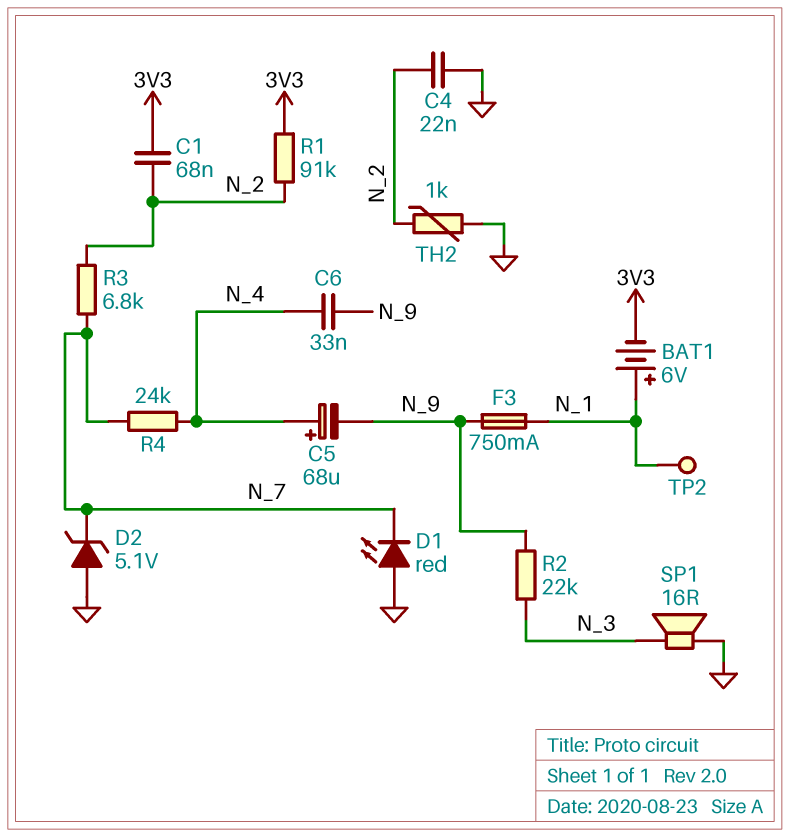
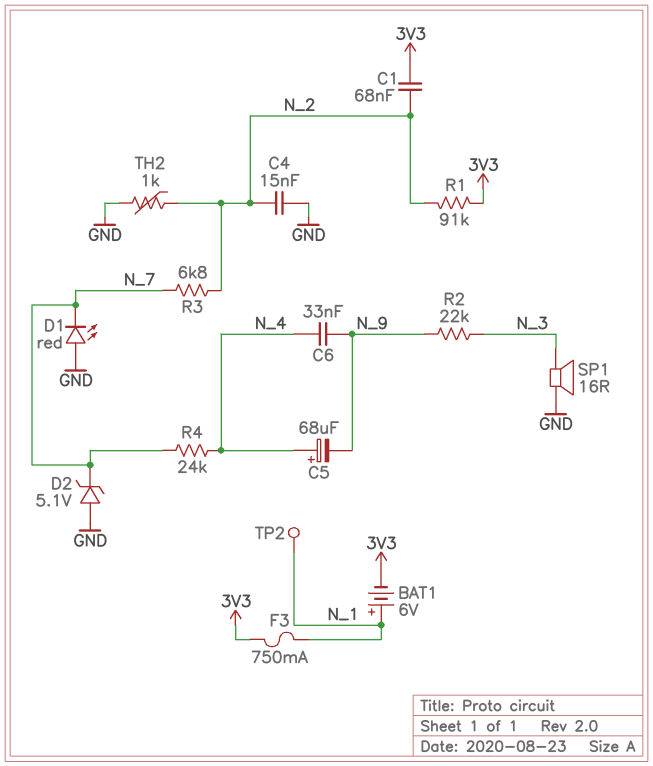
C4: 22nF (GND, N_2) -> 15nF (GND, N_2)
F3: 750mA (N_1, N_9) -> 750mA (3V3, N_1)

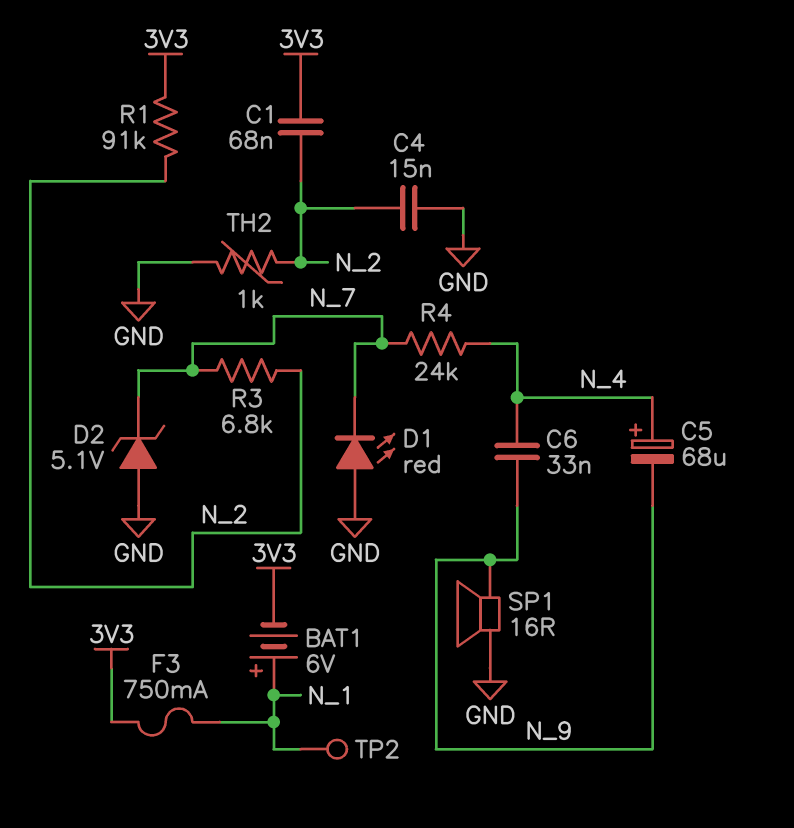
R2: 22k (N_3, N_9) -> none
SP1: speaker 16R (GND, N_3) -> speaker 16R (GND, N_9)

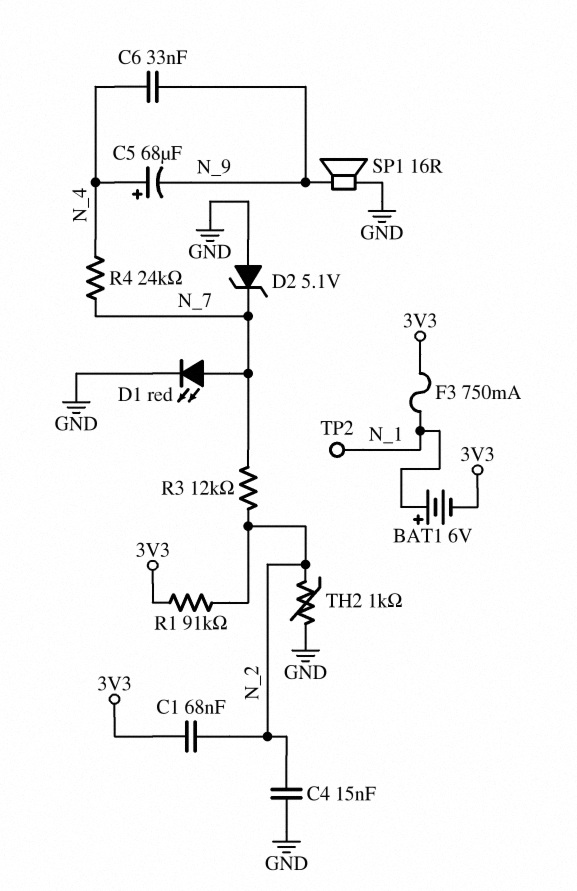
D1: LED red (A GND, K N_7) -> LED red (A N_7, K GND)
R3: 6.8k (N_2, N_7) -> 12k (N_2, N_7)

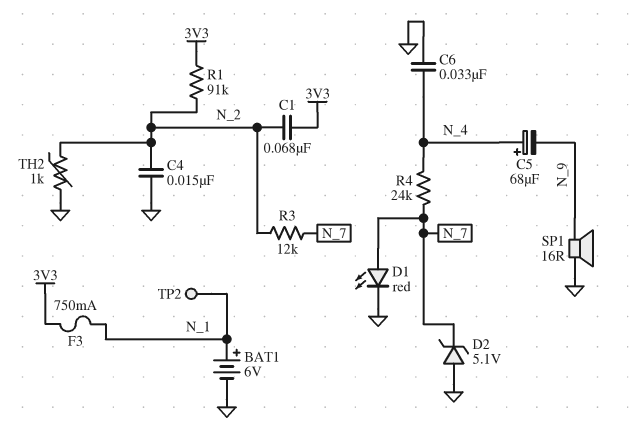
BAT1: 6V (plus N_1, minus 3V3) -> 6V (plus N_1, minus GND)
C6: 33nF (N_4, N_9) -> 33nF (GND, N_4)

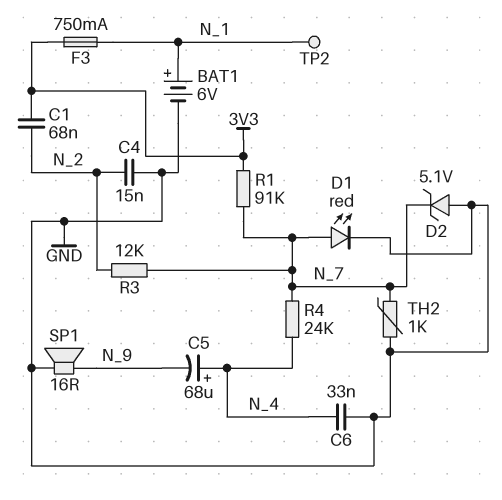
R1: 91k (3V3, N_2) -> 91k (3V3, N_7)
TH2: 1k (GND, N_2) -> 1k (GND, N_7)

